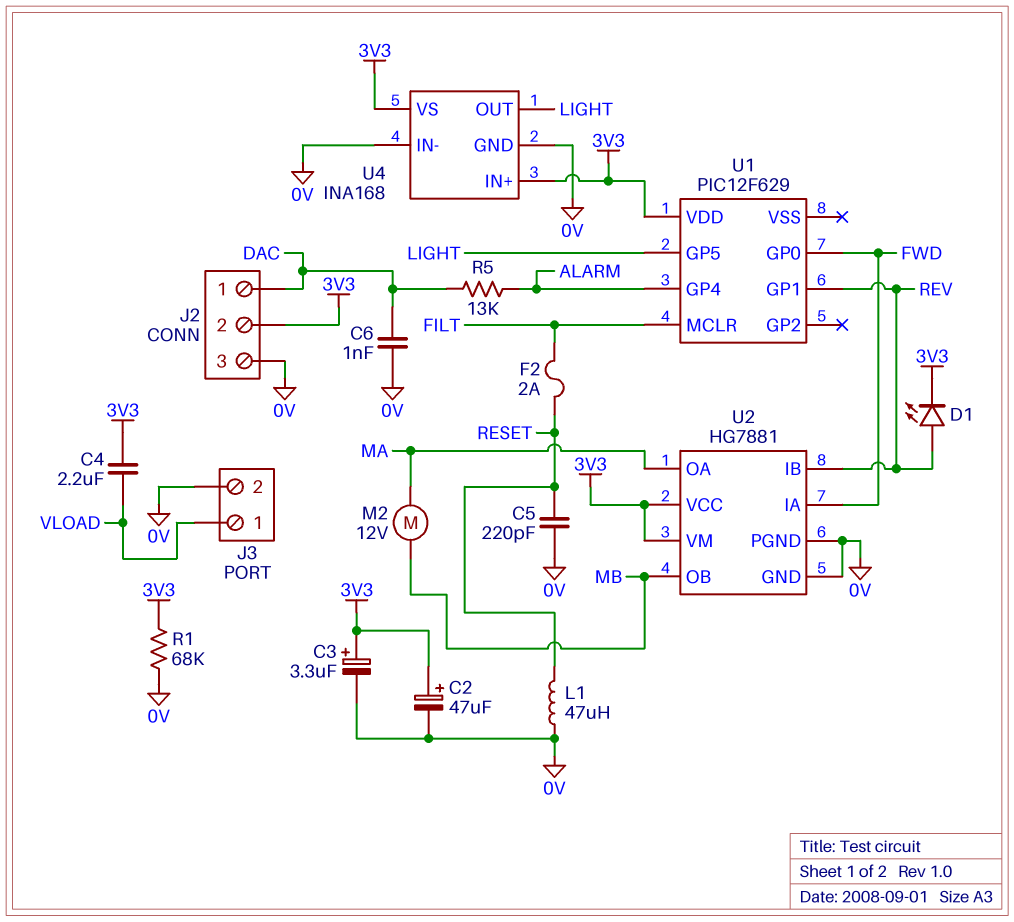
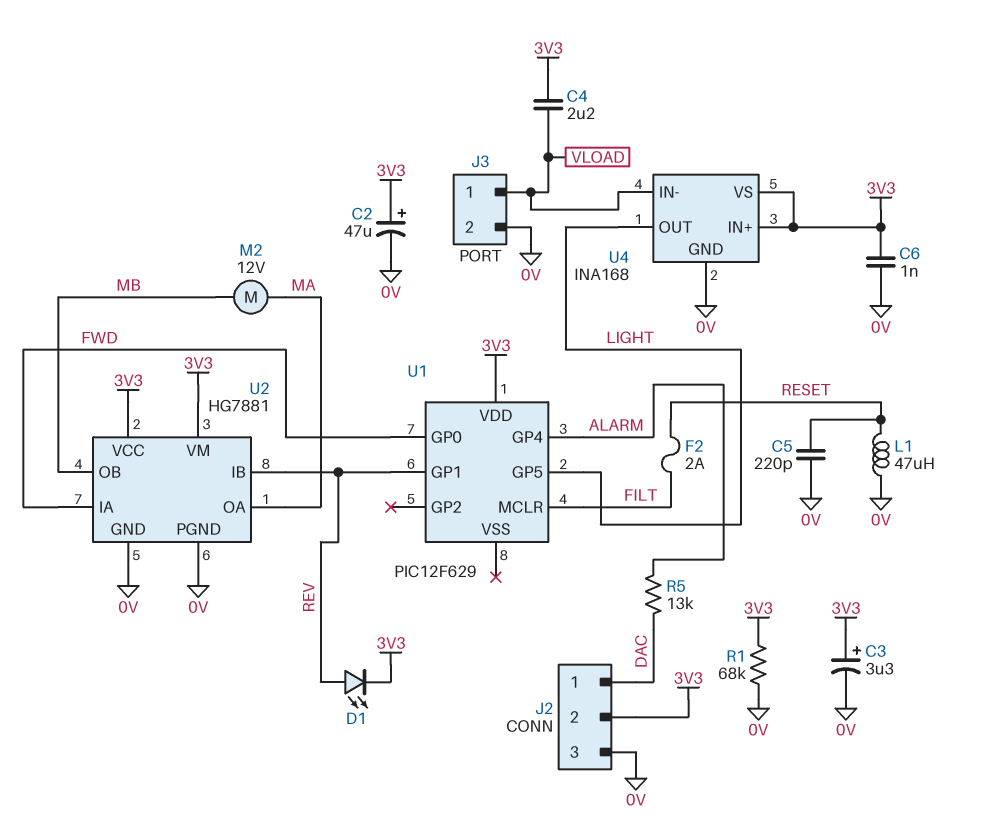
C6: 1nF (0V, DAC) -> 1nF (0V, 3V3)
U4 pin IN-: 0V -> VLOAD

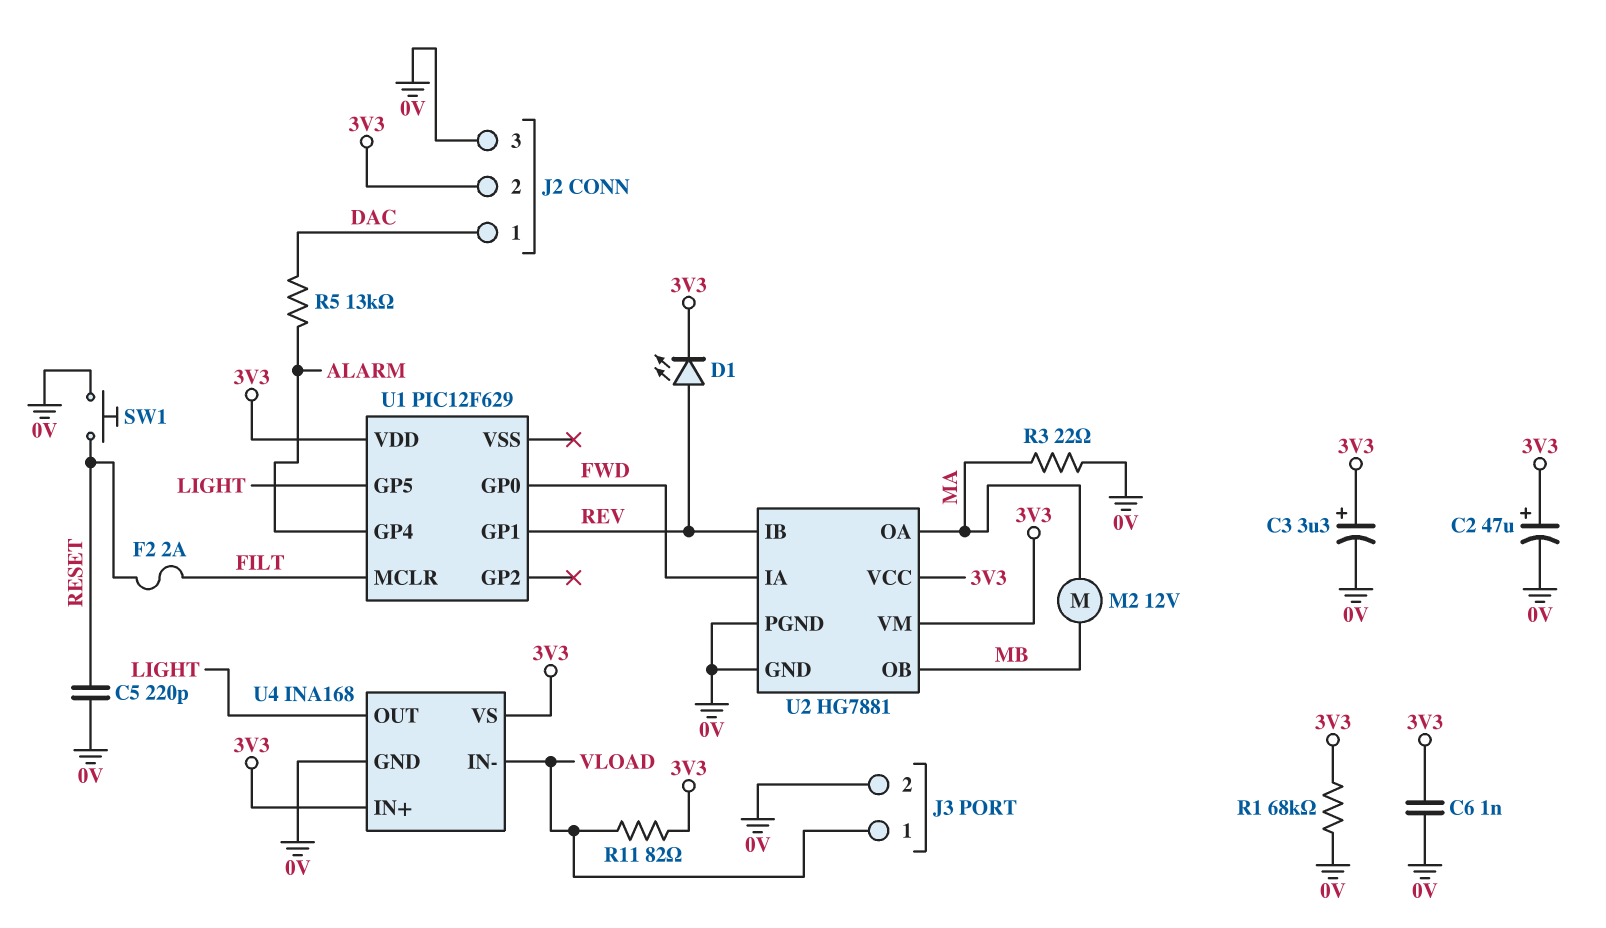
C4: 2.2uF (3V3, VLOAD) -> none
L1: 47uH (0V, RESET) -> none
R3: none -> 22 (0V, MA)
R11: none -> 82 (3V3, VLOAD)
SW1: none -> button (0V, RESET)

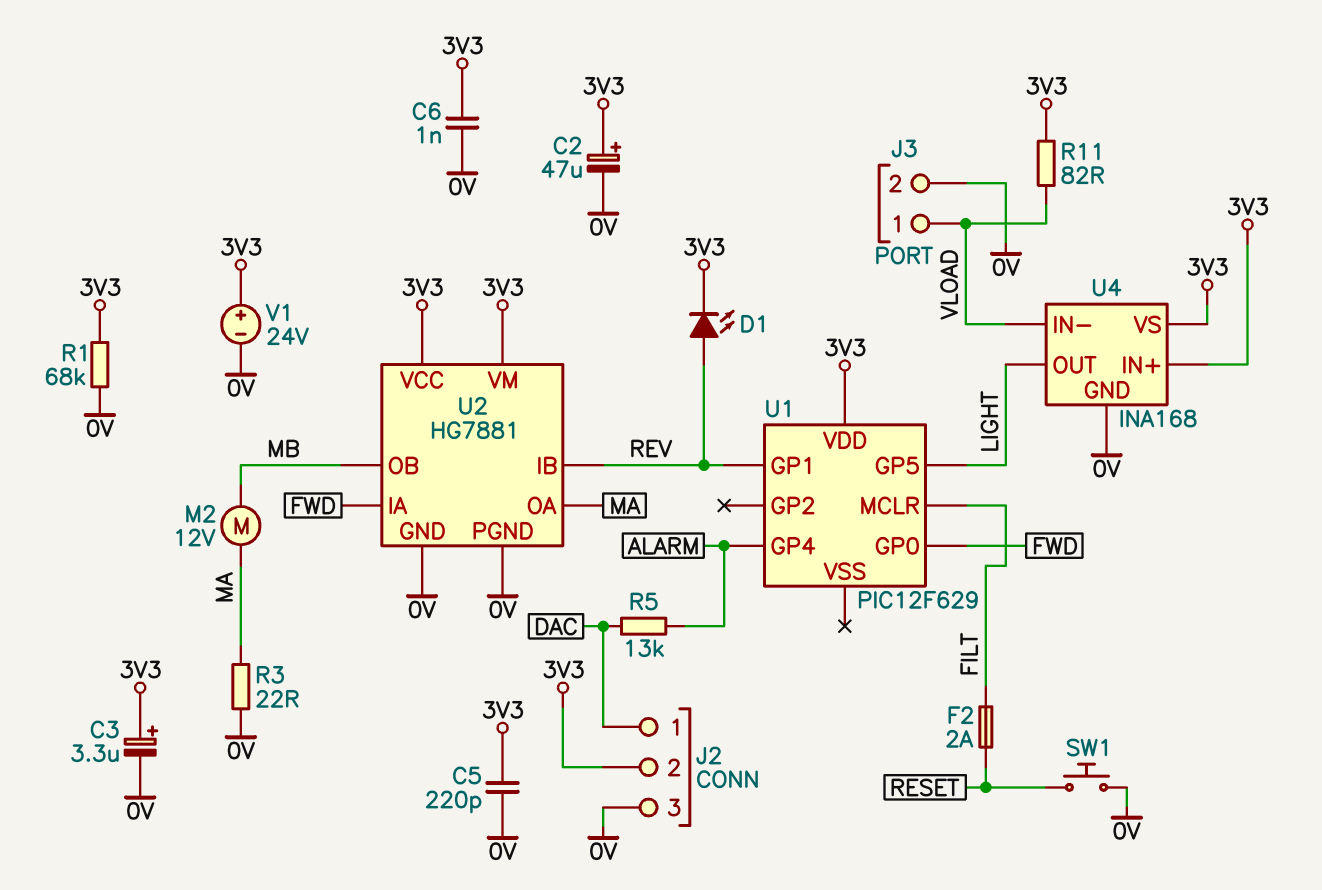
C5: 220pF (0V, RESET) -> 220pF (0V, 3V3)
V1: none -> 24V (plus 3V3, minus 0V)

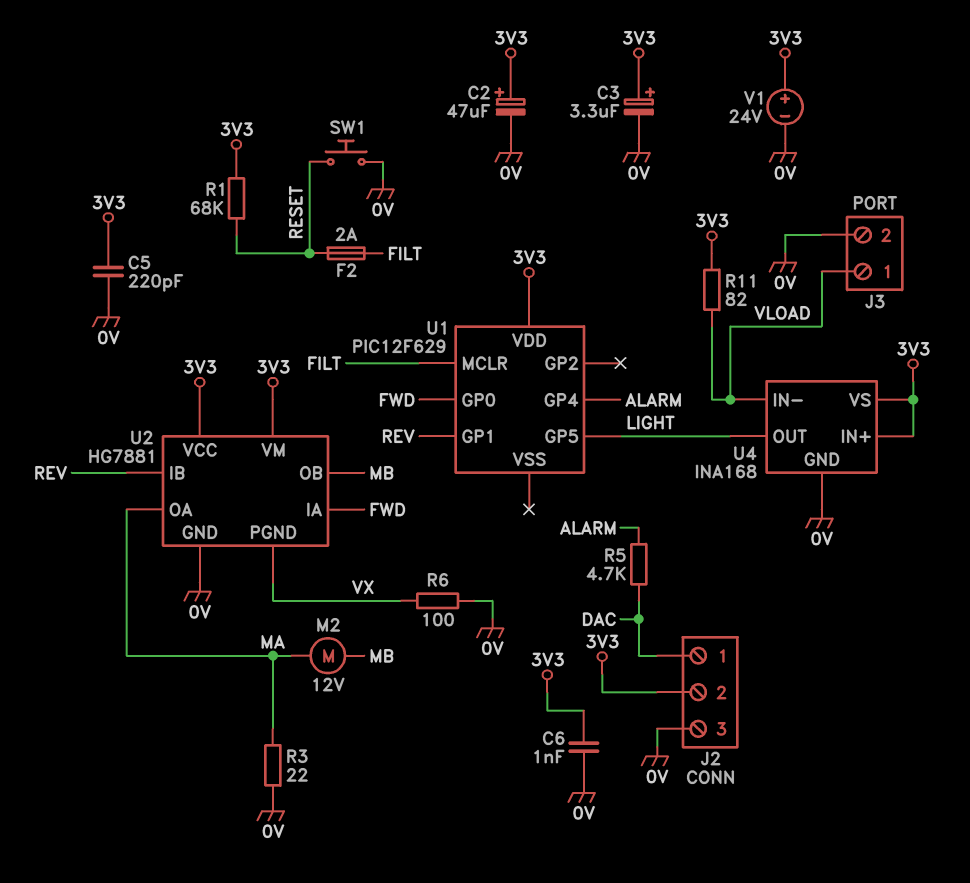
D1: LED (A REV, K 3V3) -> none
R1: 68k (0V, 3V3) -> 68k (3V3, RESET)
R5: 13k (ALARM, DAC) -> 4.7k (ALARM, DAC)
R6: none -> 100 (0V, VX)
U2 pin PGND: 0V -> VX

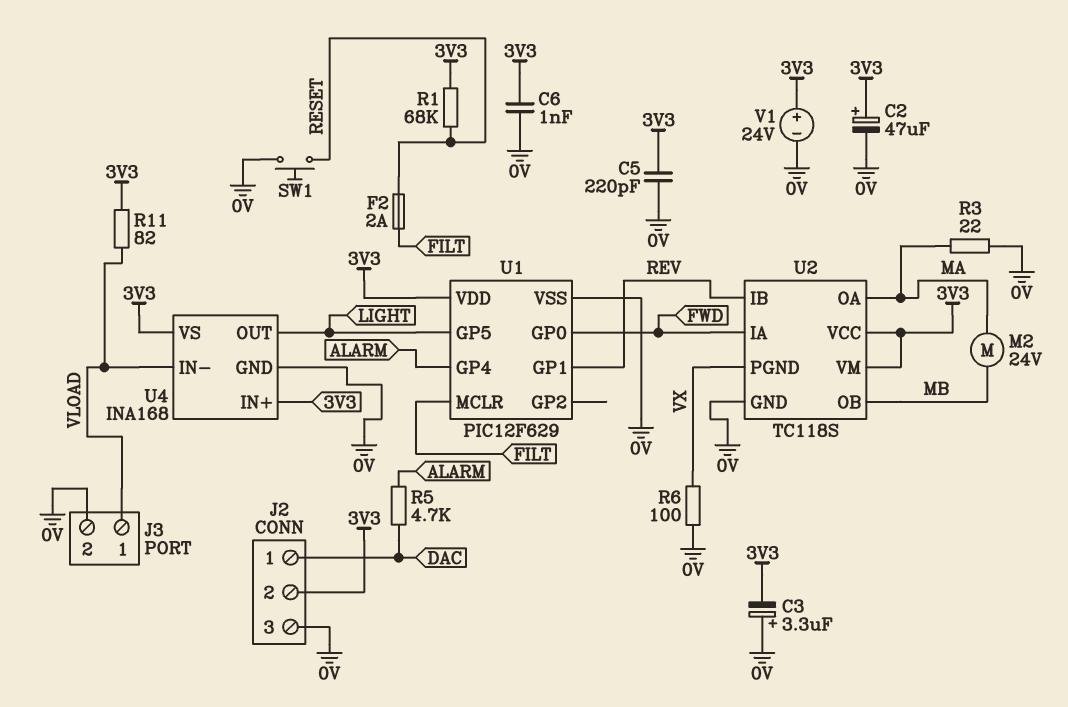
C3: 3.3uF (plus 3V3, minus 0V) -> 3.3uF (plus 0V, minus 3V3)
M2: motor 12V (MA, MB) -> motor 24V (MA, MB)
U1 pin VSS: none -> 0V
U2: HG7881 -> TC118S

